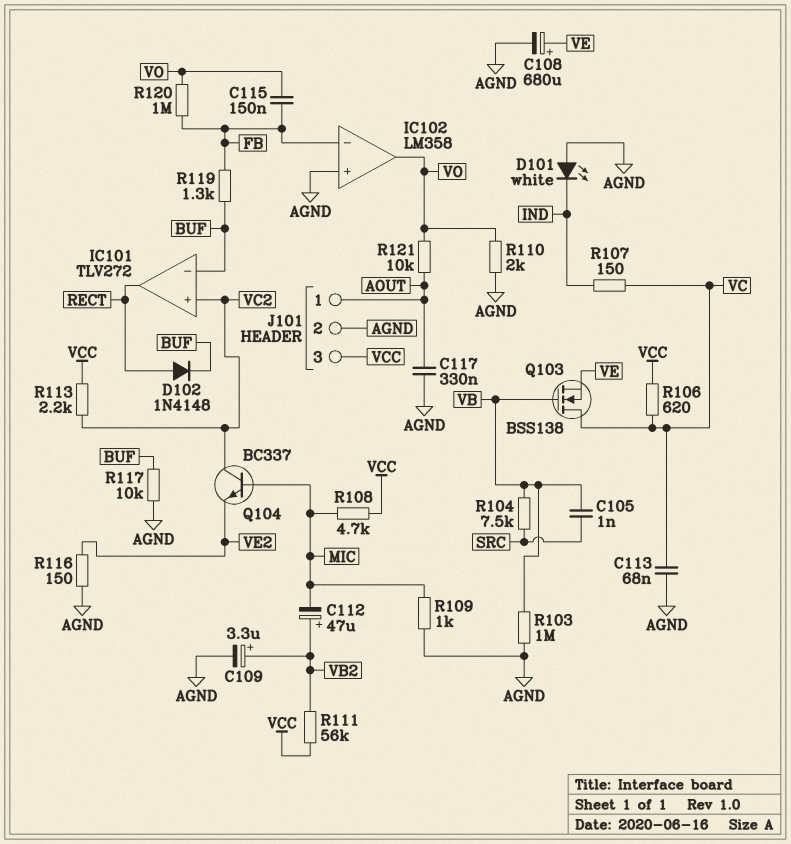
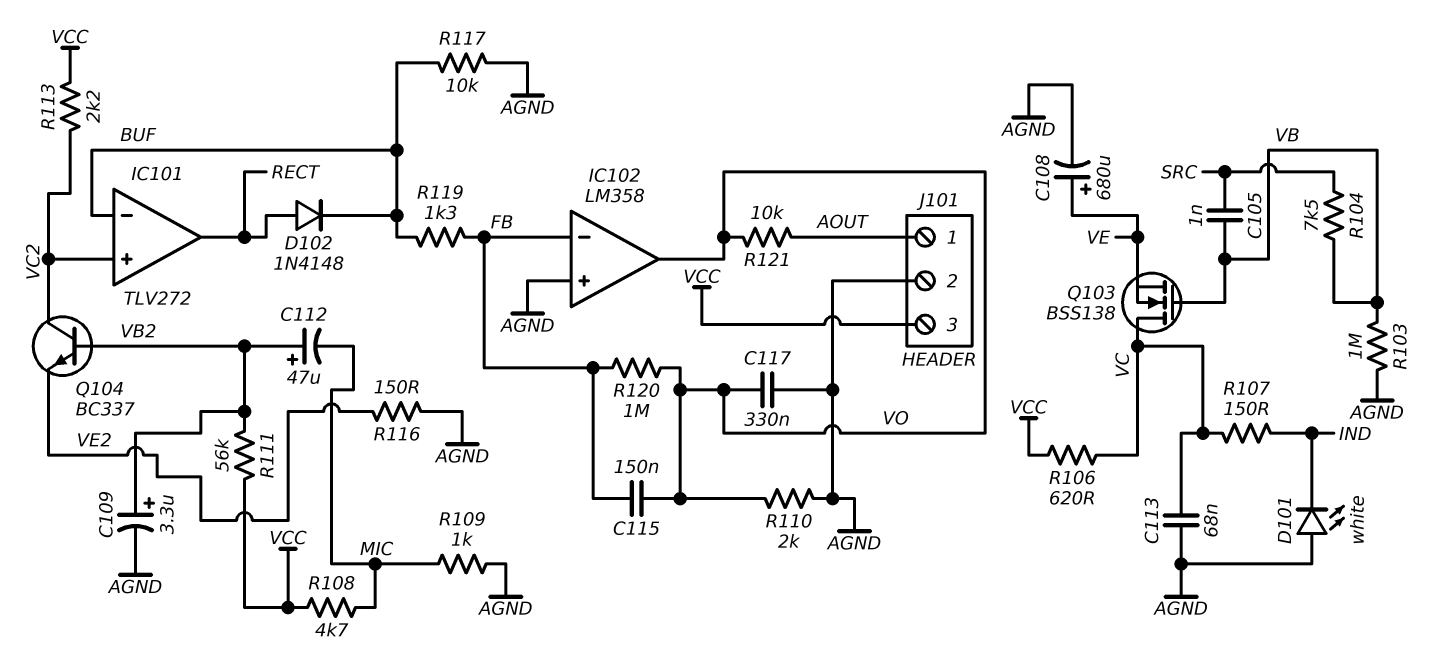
C117: 330nF (AGND, AOUT) -> 330nF (AGND, VO)
Q104: NPN BC337 (B MIC, C VC2, E VE2) -> NPN BC337 (B VB2, C VC2, E VE2)

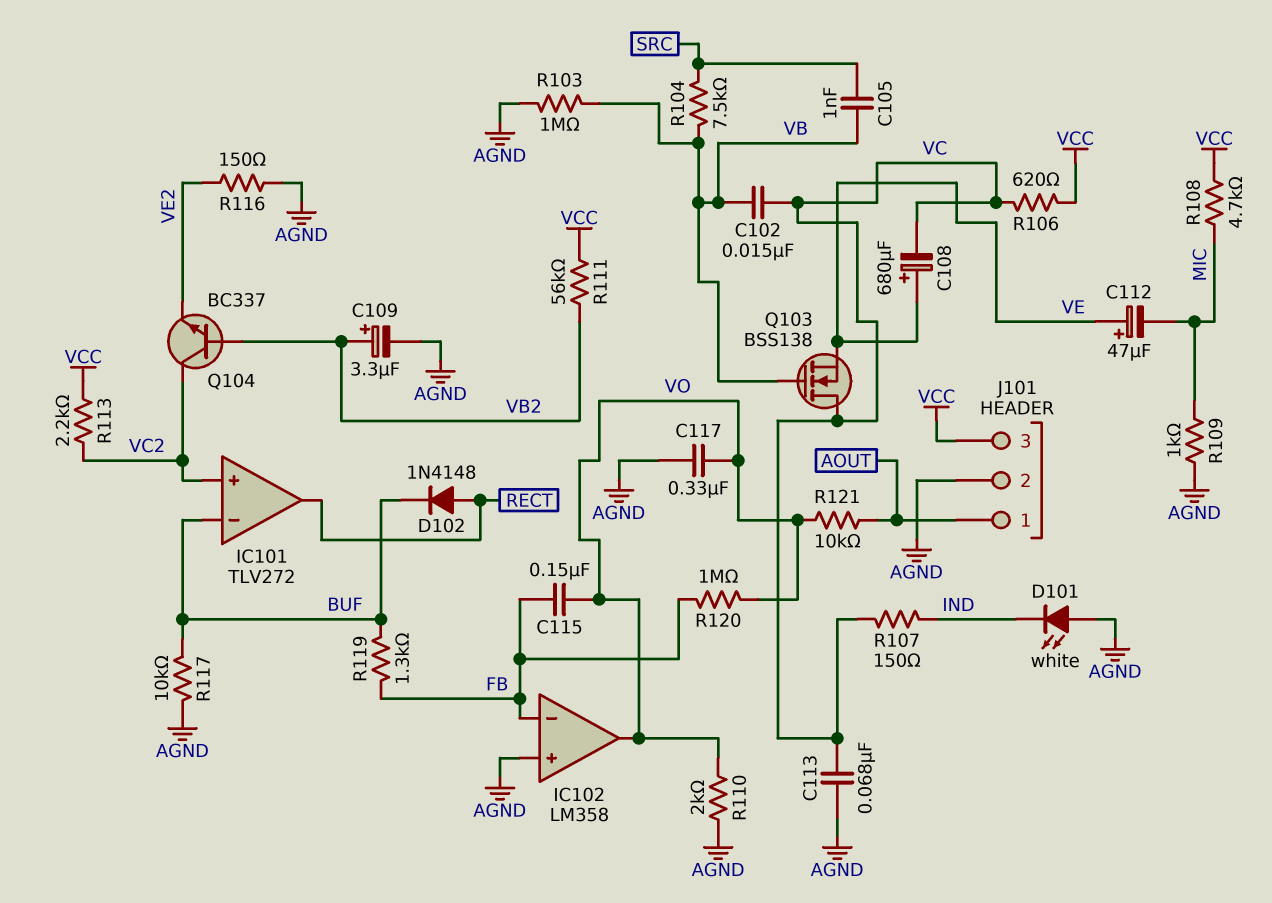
C102: none -> 15nF (VB, VC)
C108: 680uF (plus VE, minus AGND) -> 680uF (plus VE, minus VC)
C112: 47uF (plus VB2, minus MIC) -> 47uF (plus VE, minus MIC)

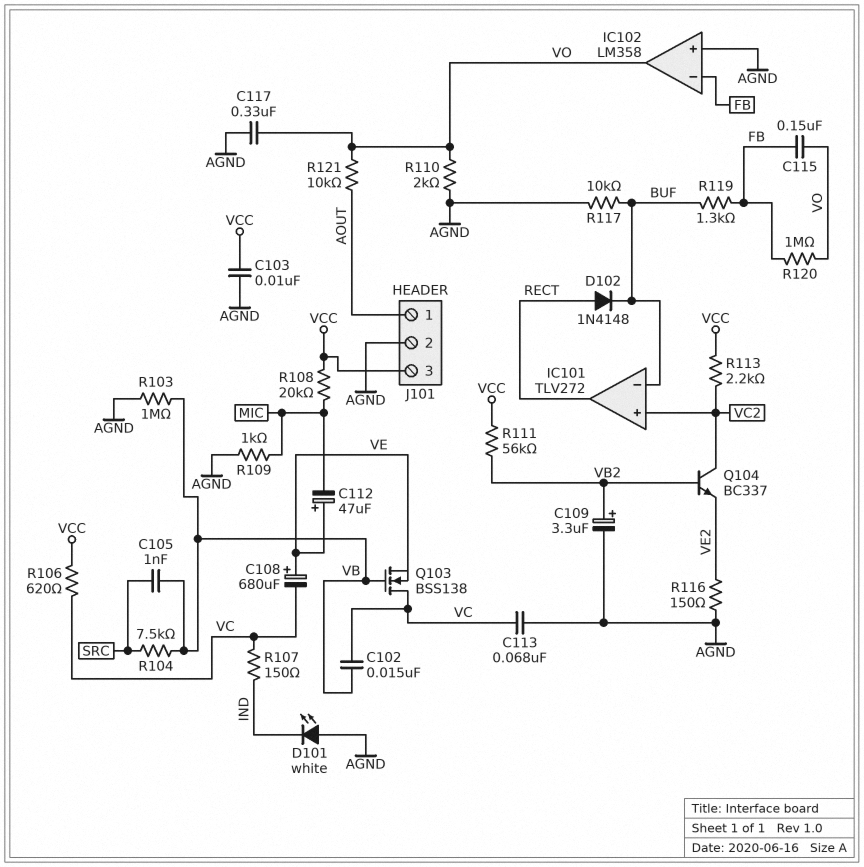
C103: none -> 10nF (AGND, VCC)
R108: 4.7k (MIC, VCC) -> 20k (MIC, VCC)

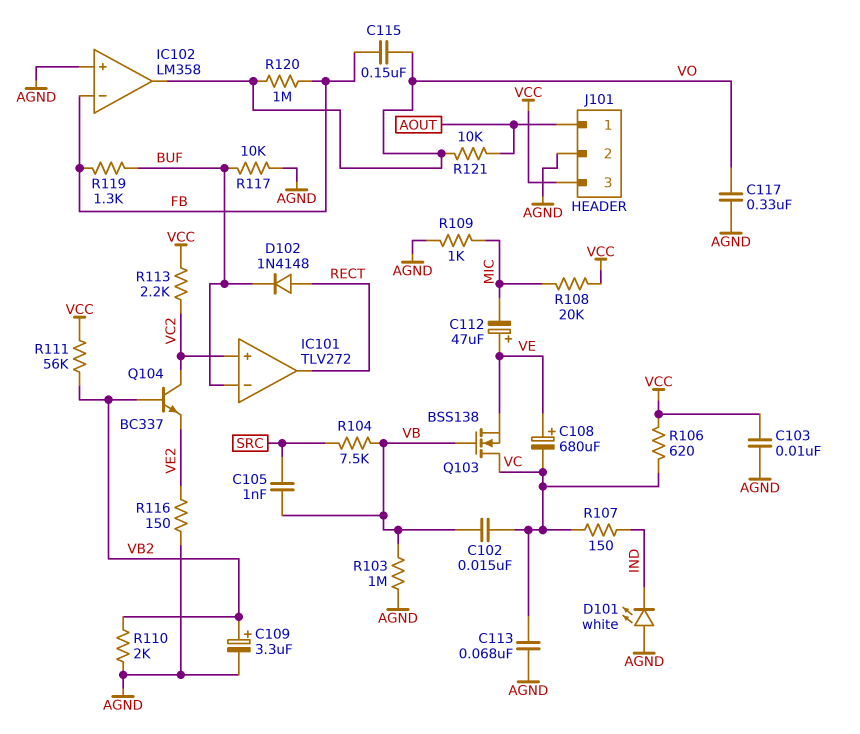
R110: 2k (AGND, VO) -> 2k (AGND, VB2)

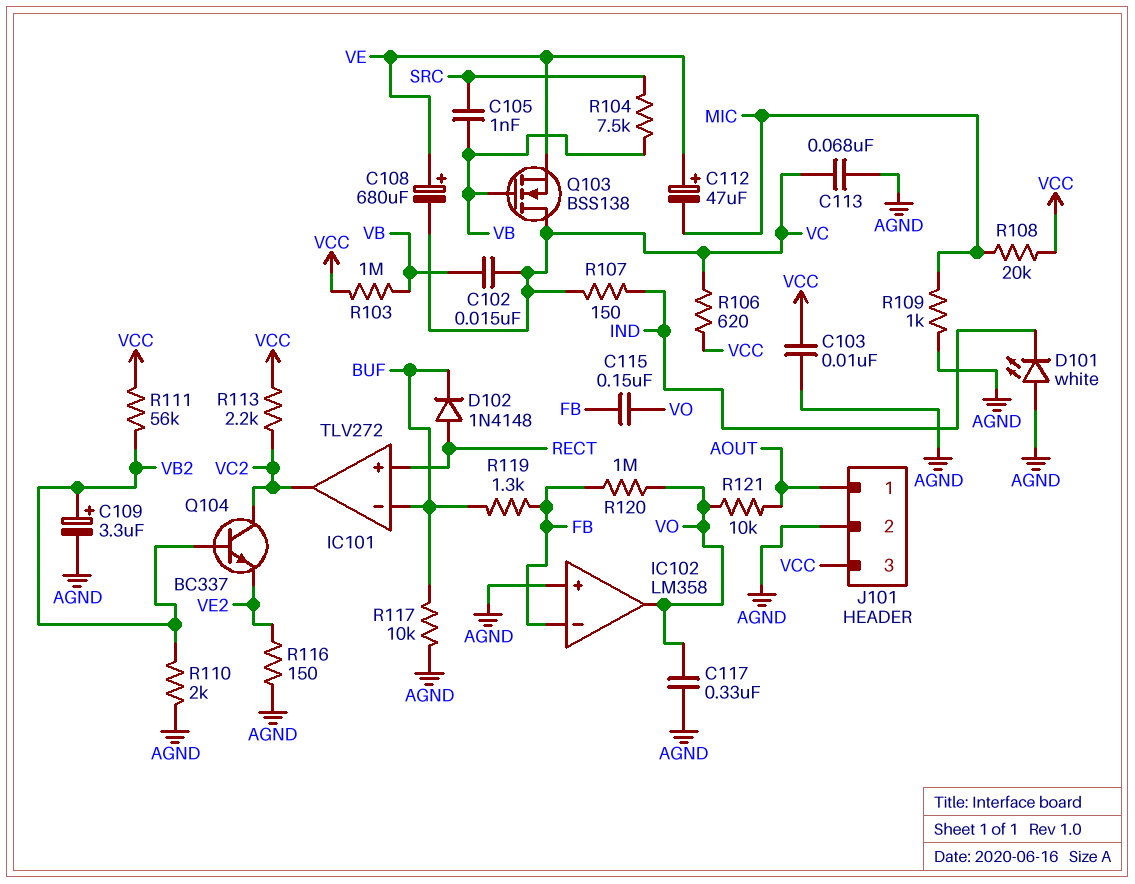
IC101 pin in+: VC2 -> RECT
IC101 pin out: RECT -> VC2
R103: 1M (AGND, VB) -> 1M (VB, VCC)

